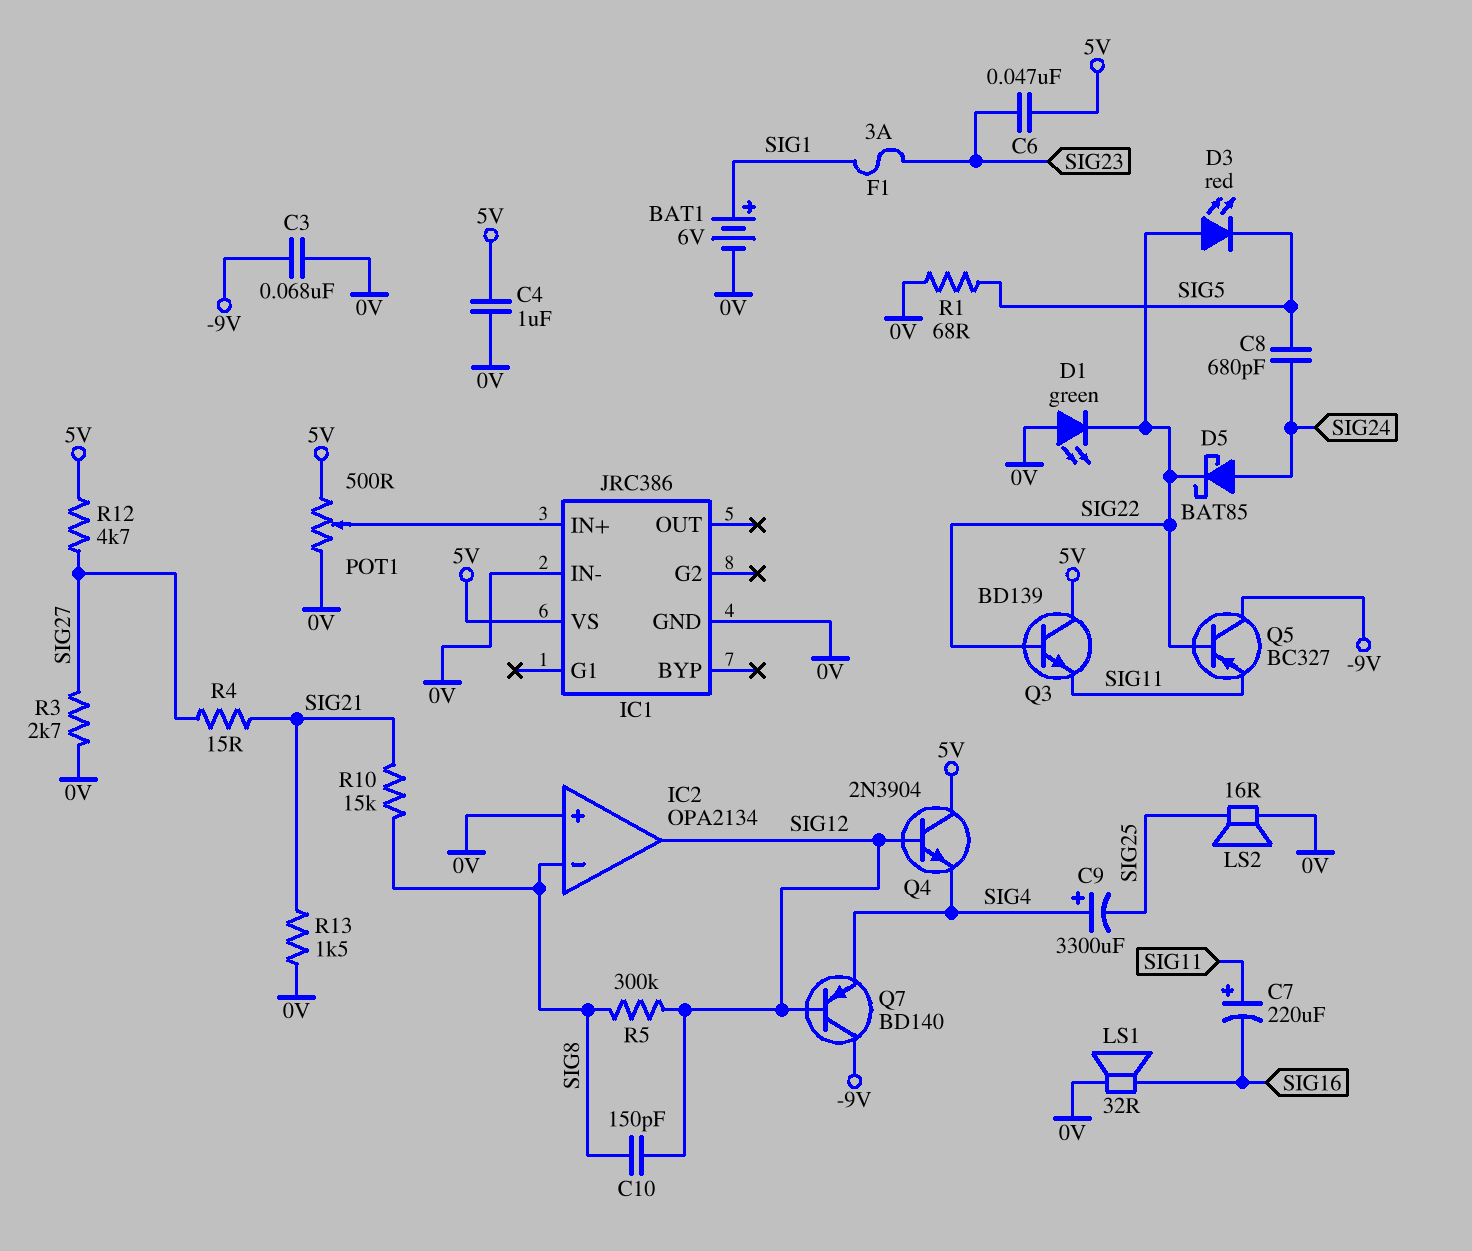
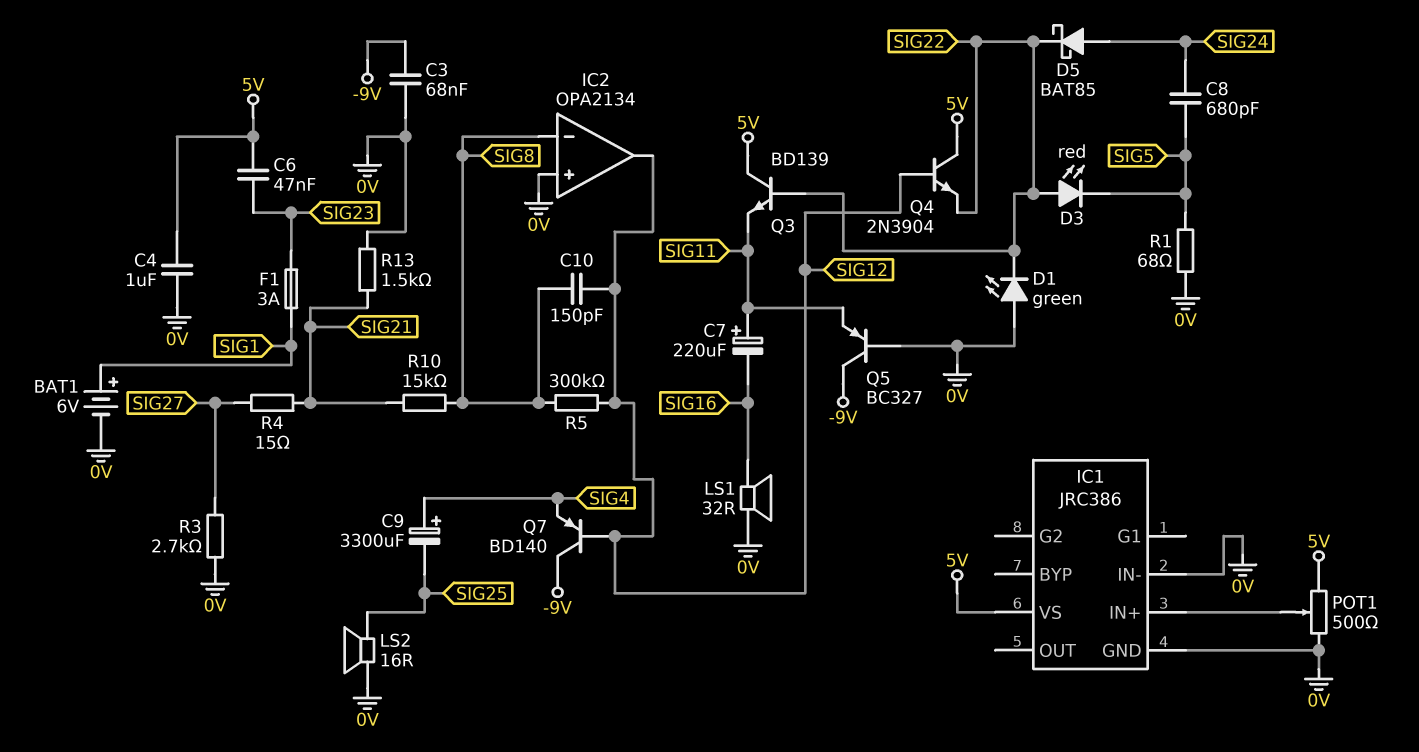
Q4: NPN 2N3904 (B SIG12, C 5V, E SIG4) -> NPN 2N3904 (B SIG12, C 5V, E SIG22)
Q5: PNP BC327 (B SIG22, C -9V, E SIG11) -> PNP BC327 (B 0V, C -9V, E SIG11)
R12: 4.7k (5V, SIG27) -> none

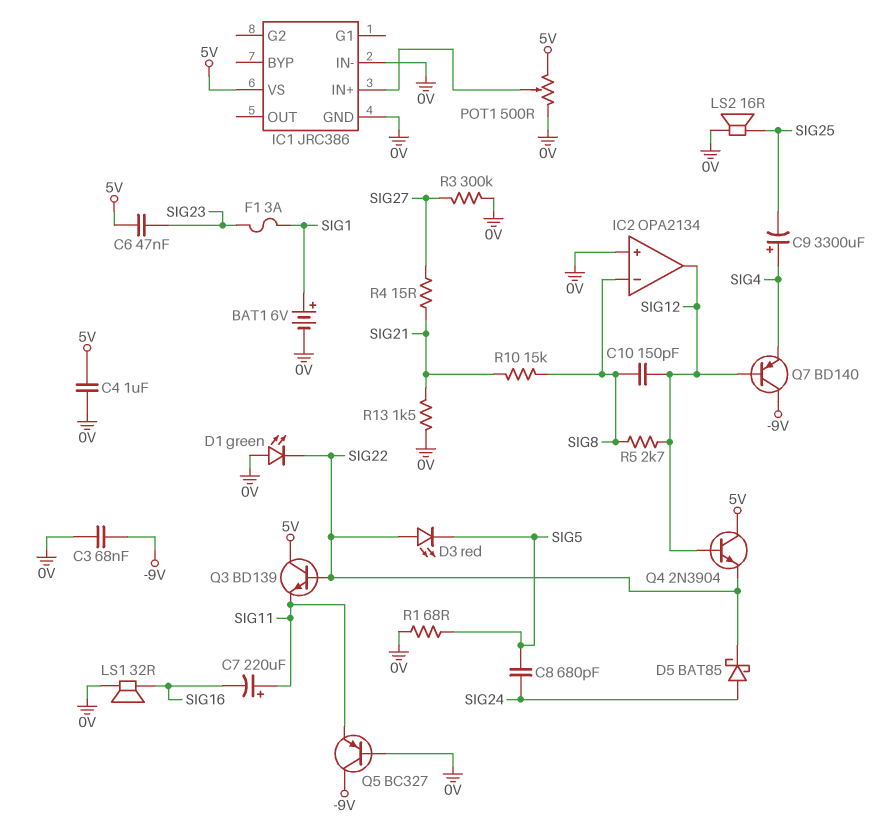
R3: 2.7k (0V, SIG27) -> 300k (0V, SIG27)
R5: 300k (SIG8, SIG12) -> 2.7k (SIG8, SIG12)

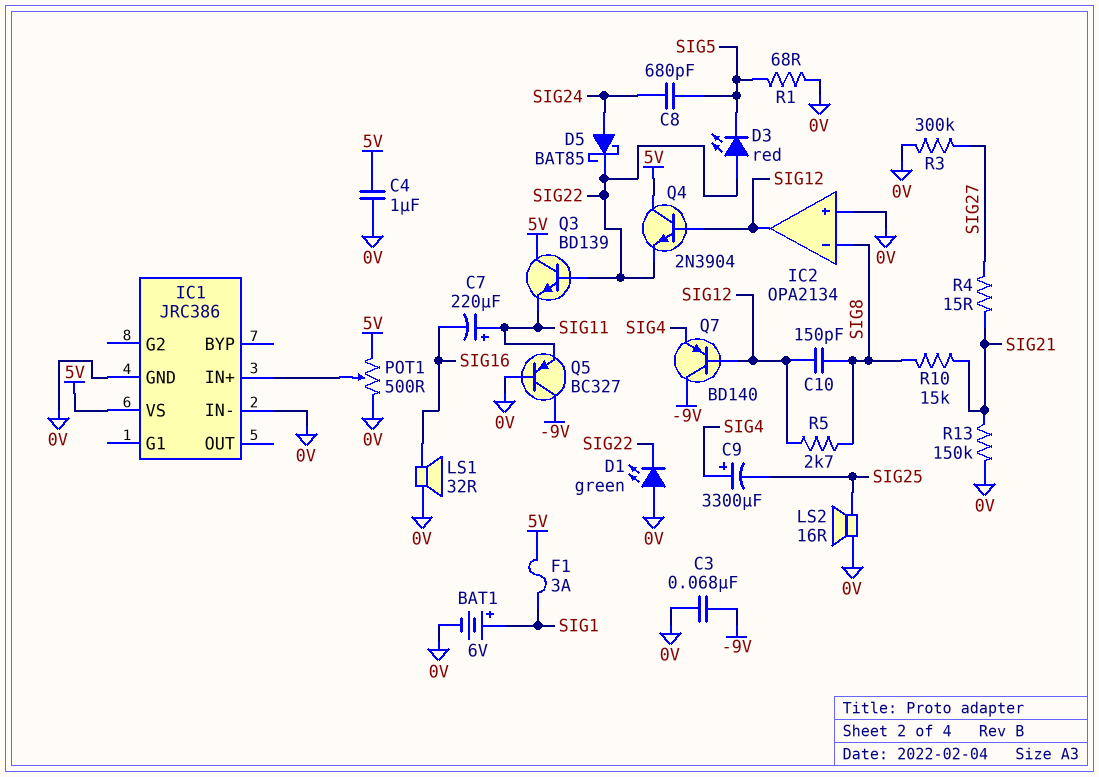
C6: 47nF (5V, SIG23) -> none
F1: 3A (SIG1, SIG23) -> 3A (5V, SIG1)
R13: 1.5k (0V, SIG21) -> 150k (0V, SIG21)

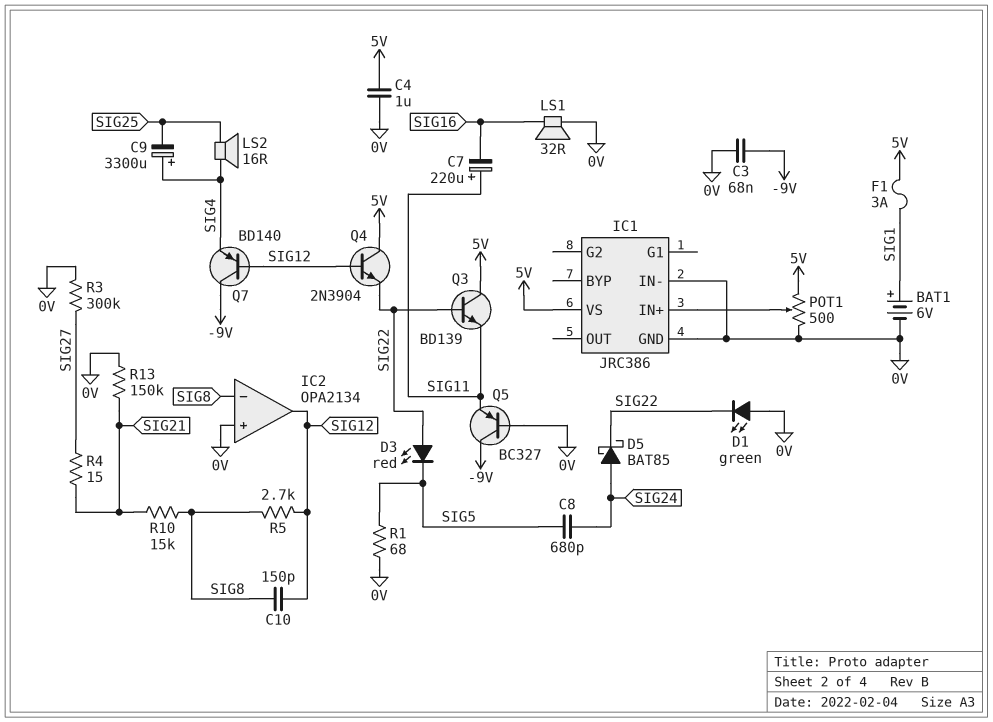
LS2: speaker 16R (0V, SIG25) -> speaker 16R (SIG4, SIG25)

